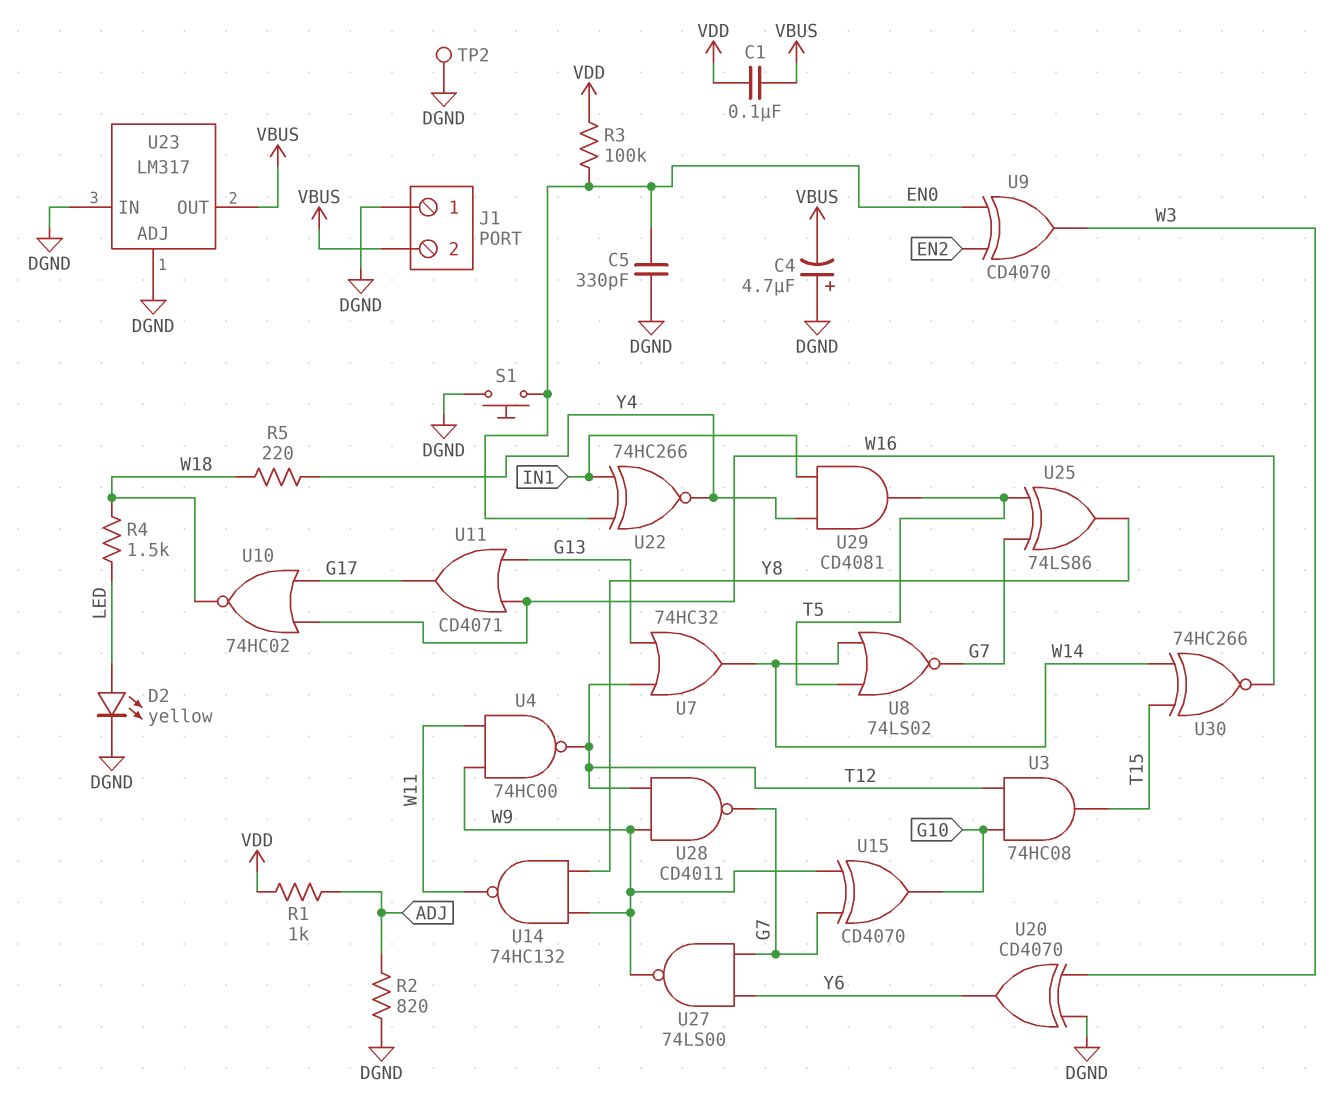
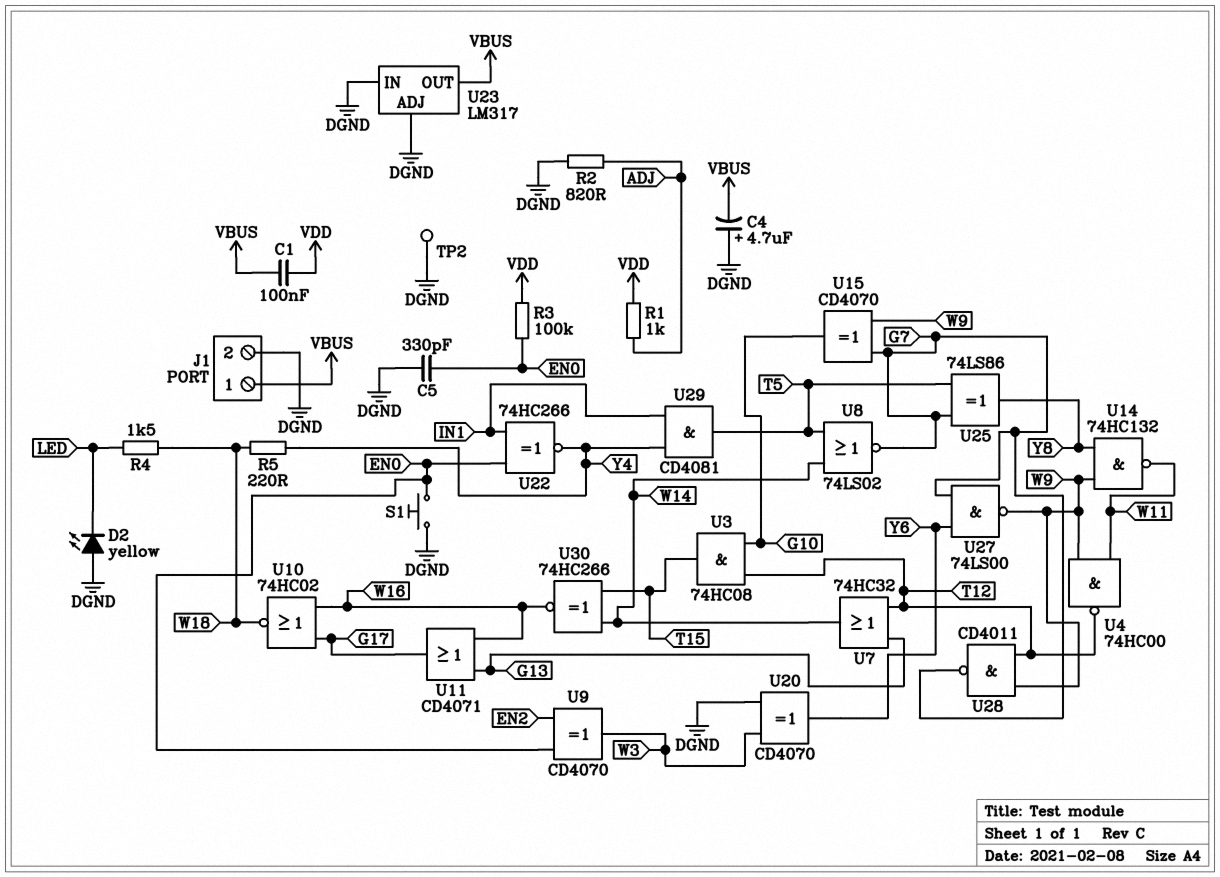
D2: LED yellow (A LED, K DGND) -> LED yellow (A DGND, K LED)
J1 pin 1: DGND -> VBUS
J1 pin 2: VBUS -> DGND

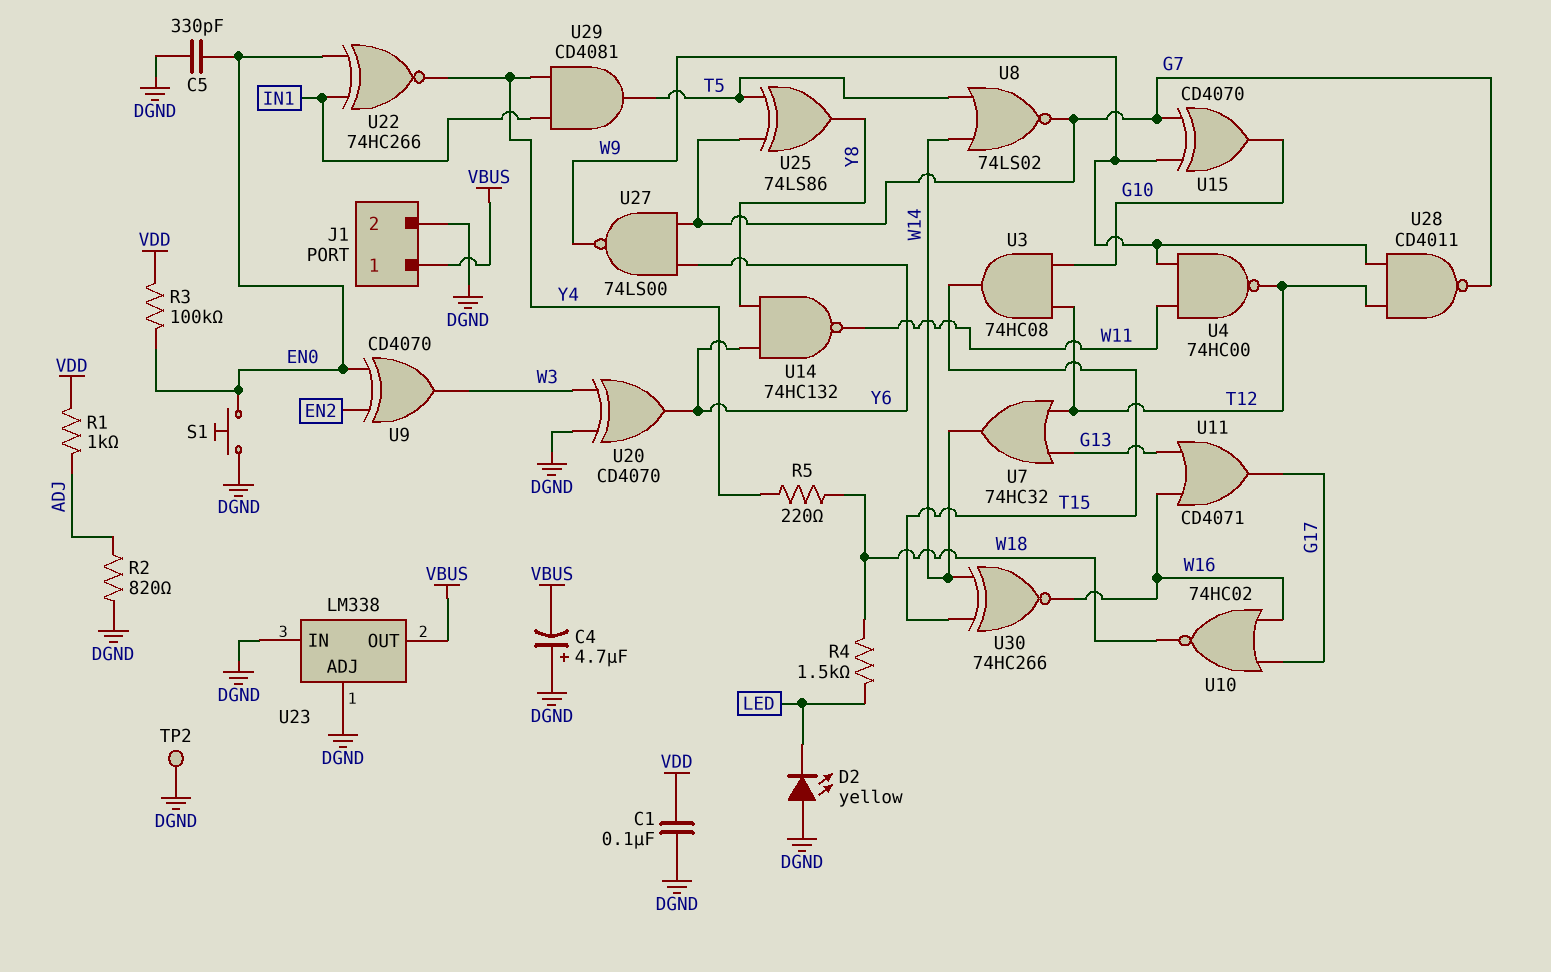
C1: 100nF (VBUS, VDD) -> 100nF (DGND, VDD)
U14: NAND 74HC132 (in W9, in Y8, out W11) -> NAND 74HC132 (in Y6, in Y8, out W11)
U23: LM317 -> LM338

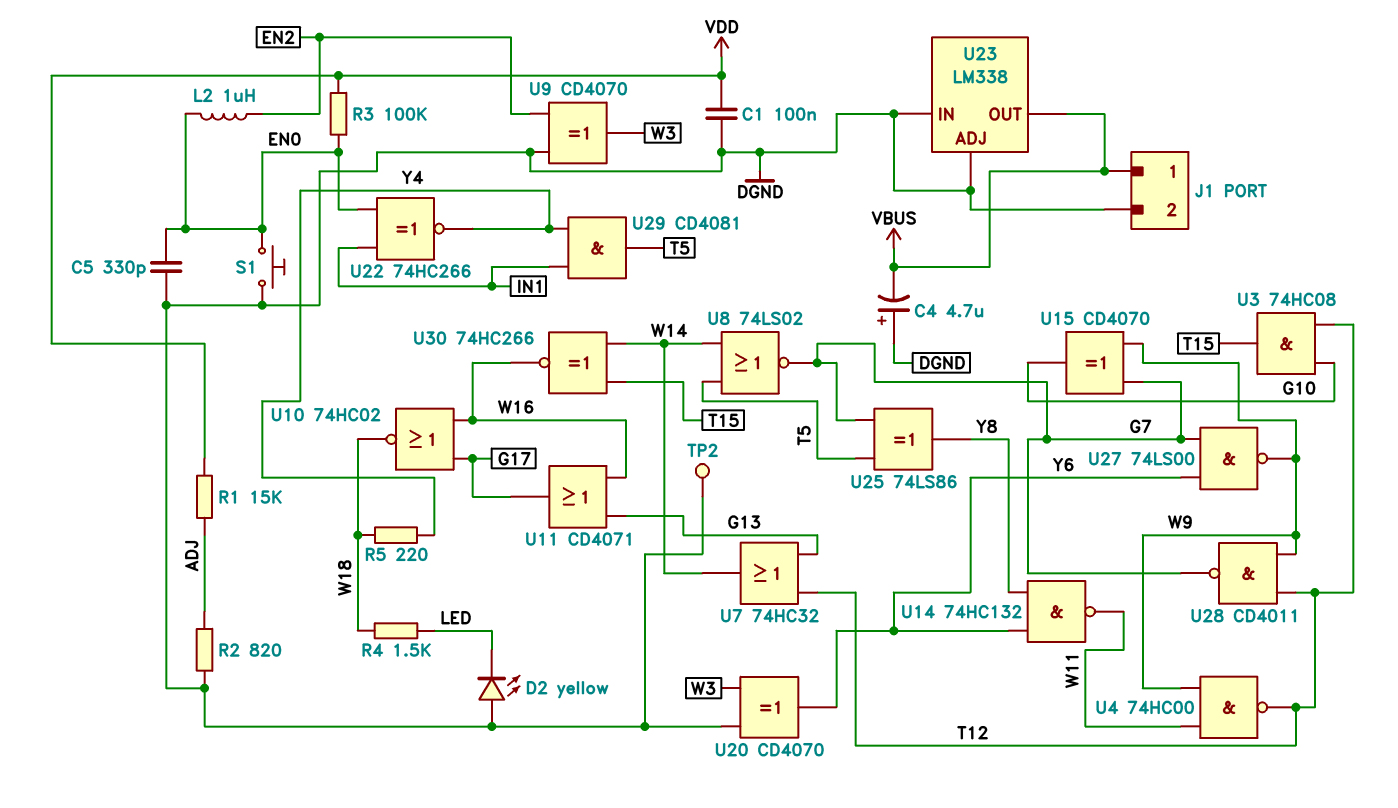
L2: none -> 1uH (EN0, EN2)
R1: 1k (ADJ, VDD) -> 15k (ADJ, VDD)
U9: XOR CD4070 (in EN0, in EN2, out W3) -> XOR CD4070 (in DGND, in EN2, out W3)

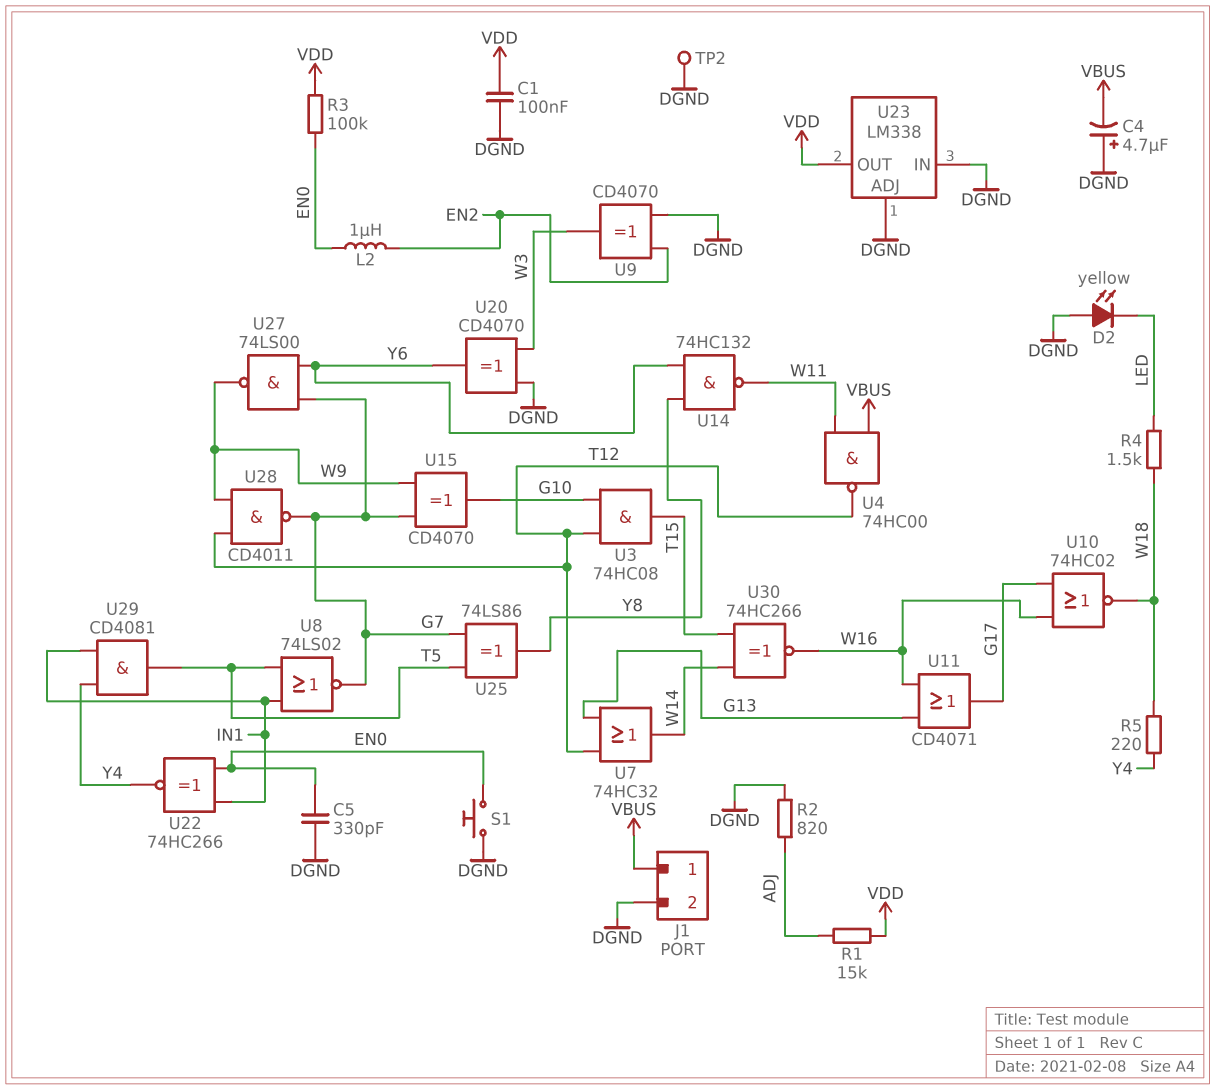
U4: NAND 74HC00 (in W9, in W11, out T12) -> NAND 74HC00 (in VBUS, in W11, out T12)
U8: NOR 74LS02 (in T5, in W14, out G7) -> NOR 74LS02 (in IN1, in T5, out G7)
U23 pin OUT: VBUS -> VDD

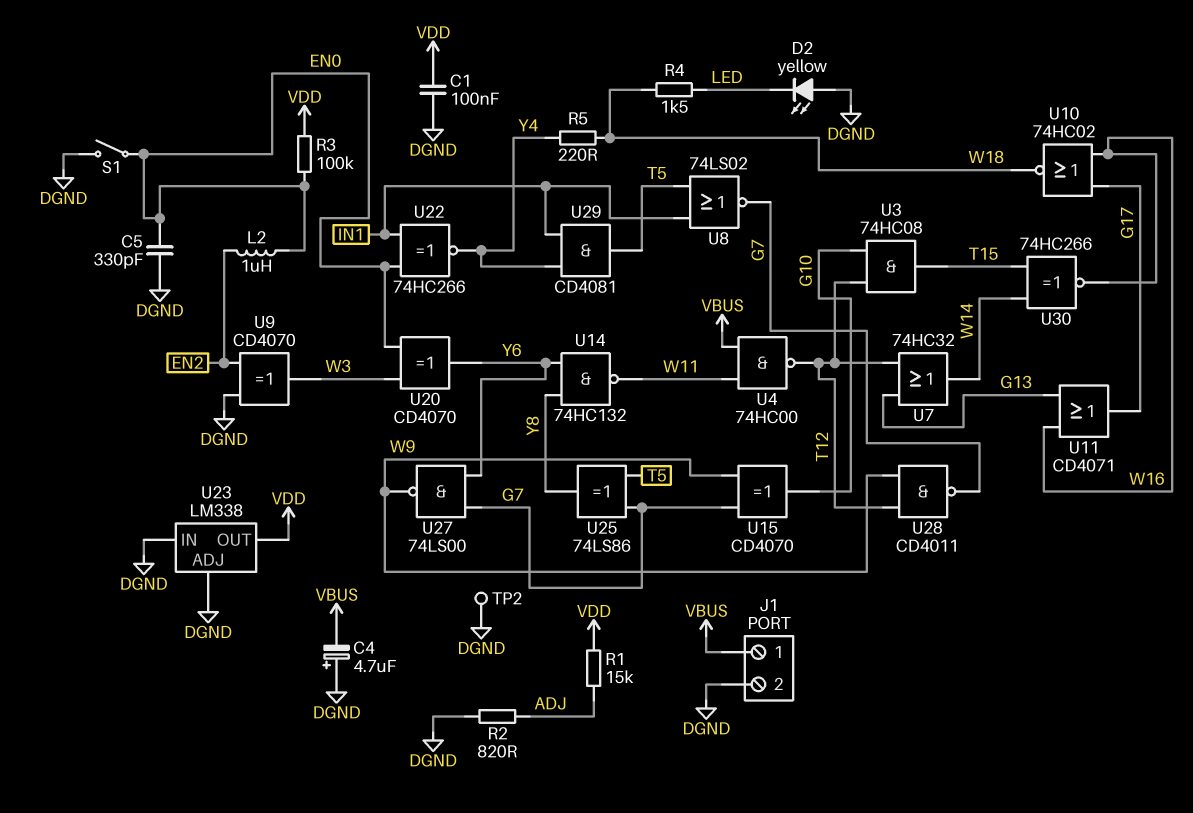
S1: button (DGND, EN0) -> switch (DGND, EN0)
U20: XOR CD4070 (in DGND, in W3, out Y6) -> XOR CD4070 (in EN0, in W3, out Y6)

